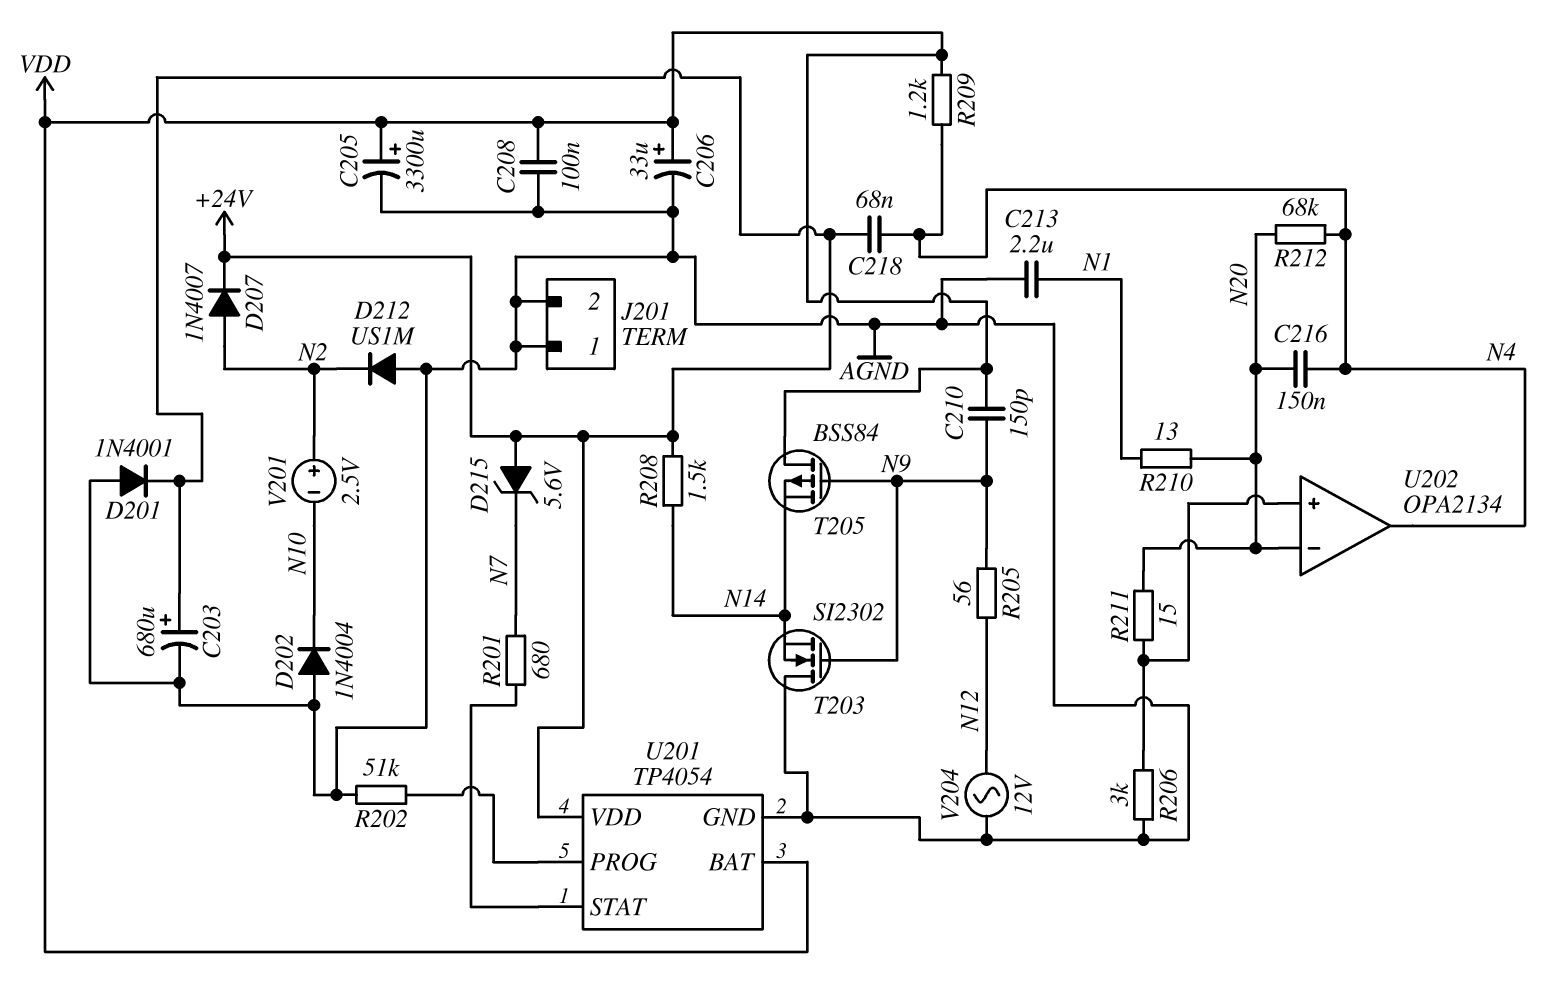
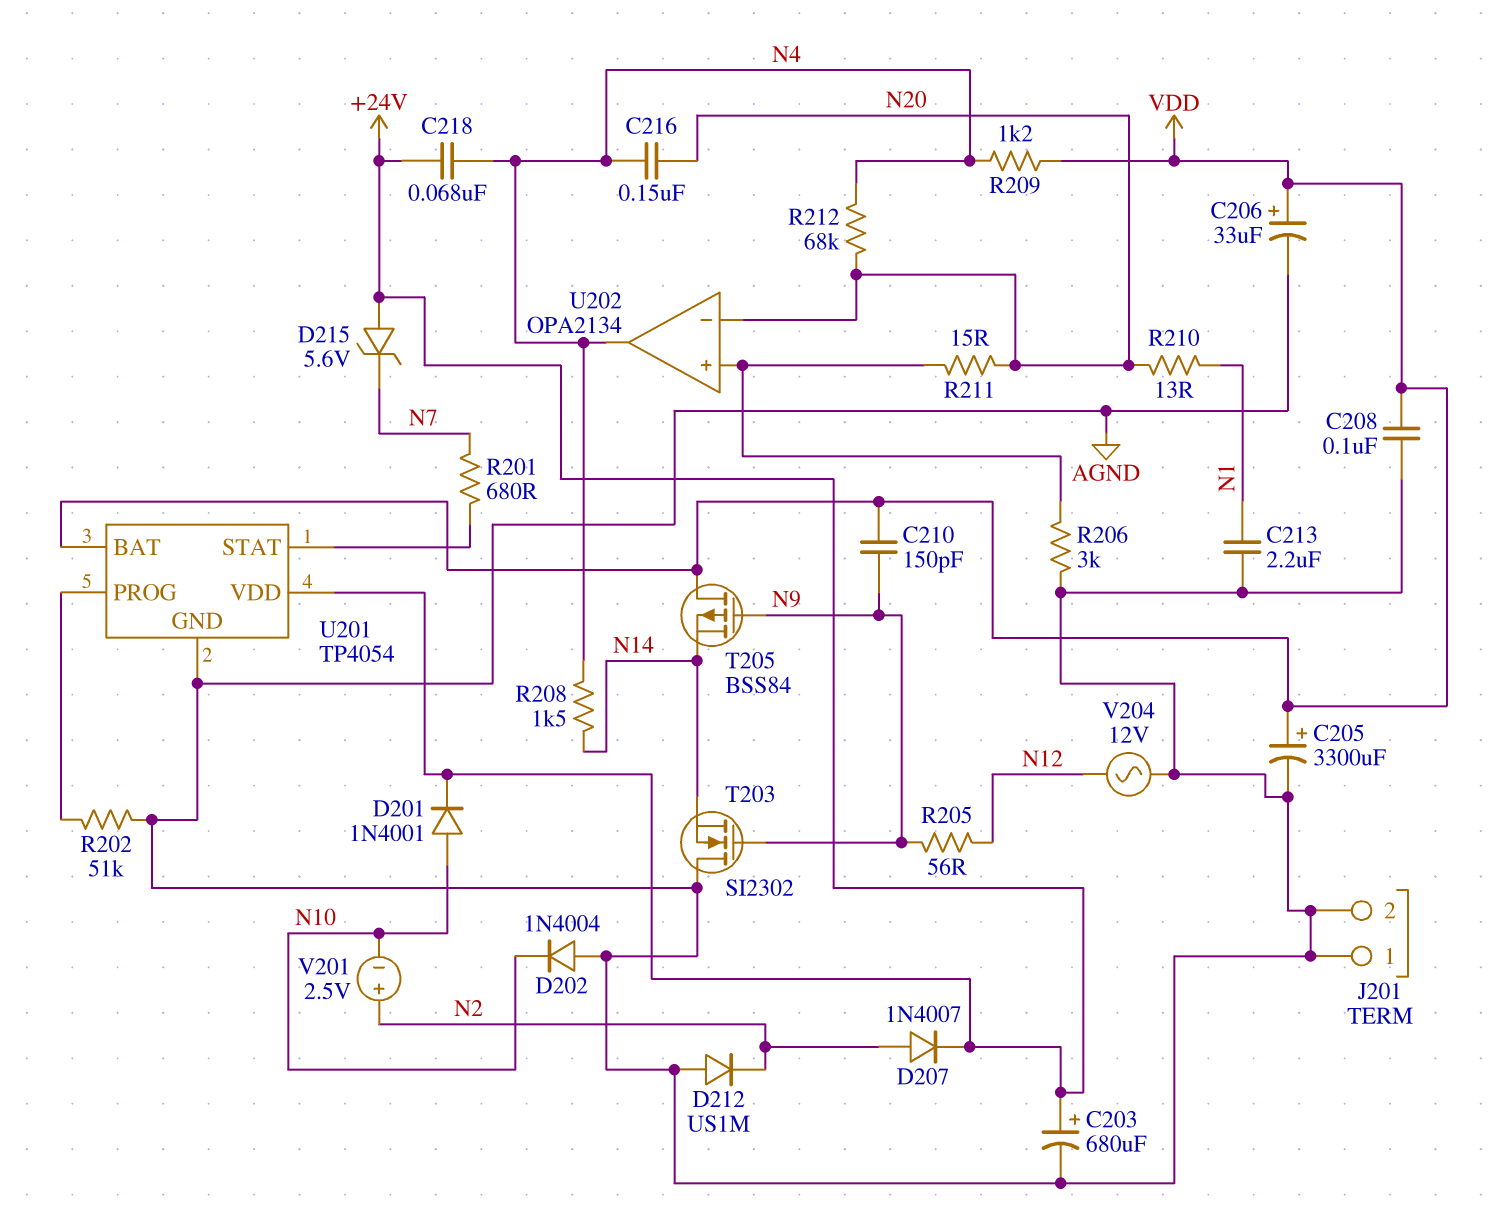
D201: diode 1N4001 (A AGND, K +24V) -> diode 1N4001 (A N10, K +24V)
R208: 1.5k (+24V, N14) -> 1.5k (N4, N14)

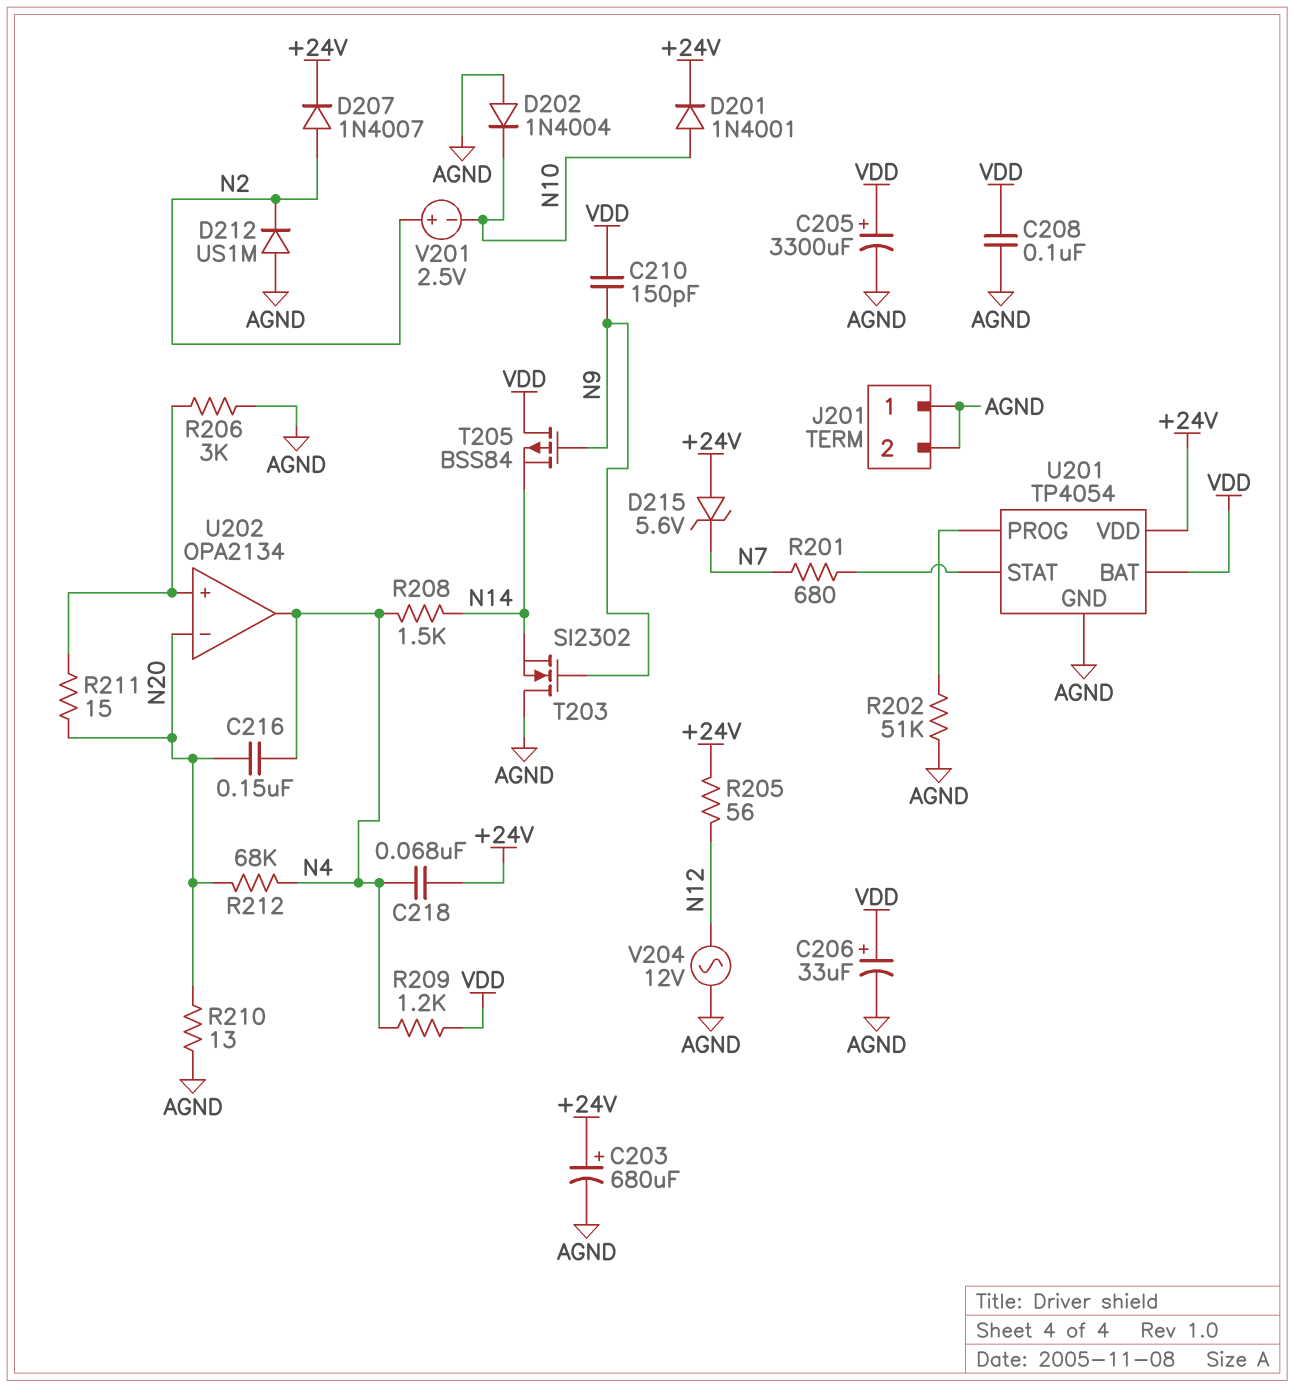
C213: 2.2uF (AGND, N1) -> none
R205: 56 (N9, N12) -> 56 (+24V, N12)
R210: 13 (N1, N20) -> 13 (AGND, N20)

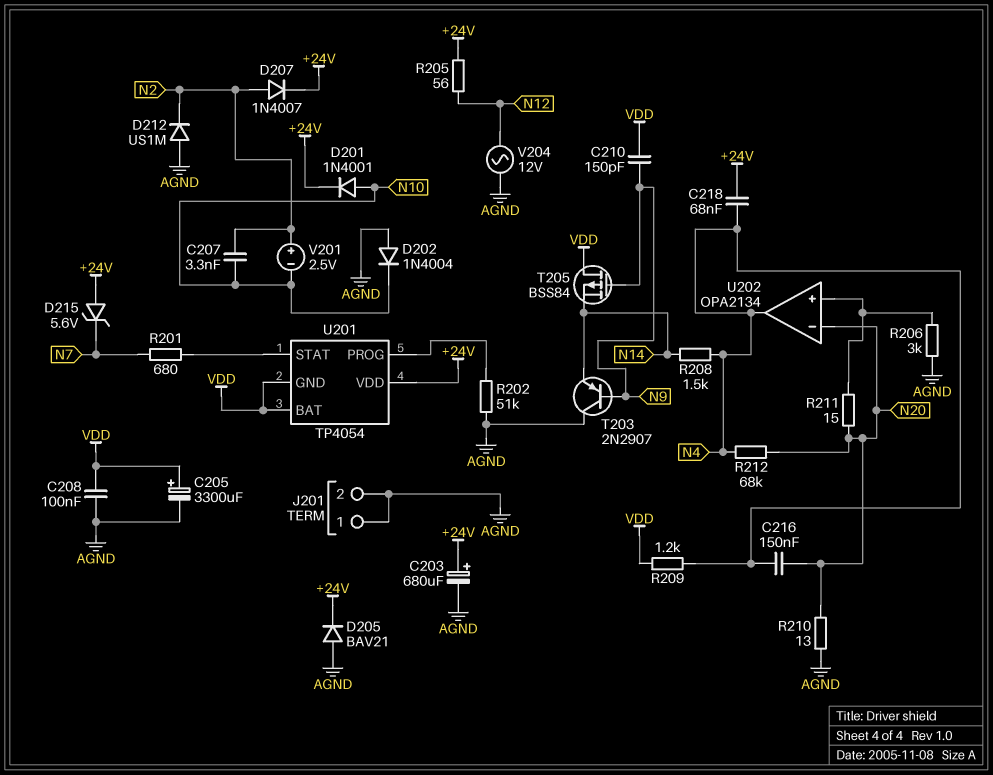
C206: 33uF (plus VDD, minus AGND) -> none
C207: none -> 3.3nF (N2, N10)
D205: none -> diode BAV21 (A AGND, K +24V)
T203: NMOS SI2302 (G N9, D AGND, S N14) -> PNP 2N2907 (B N9, C AGND, E N14)
U201 pin GND: AGND -> VDD

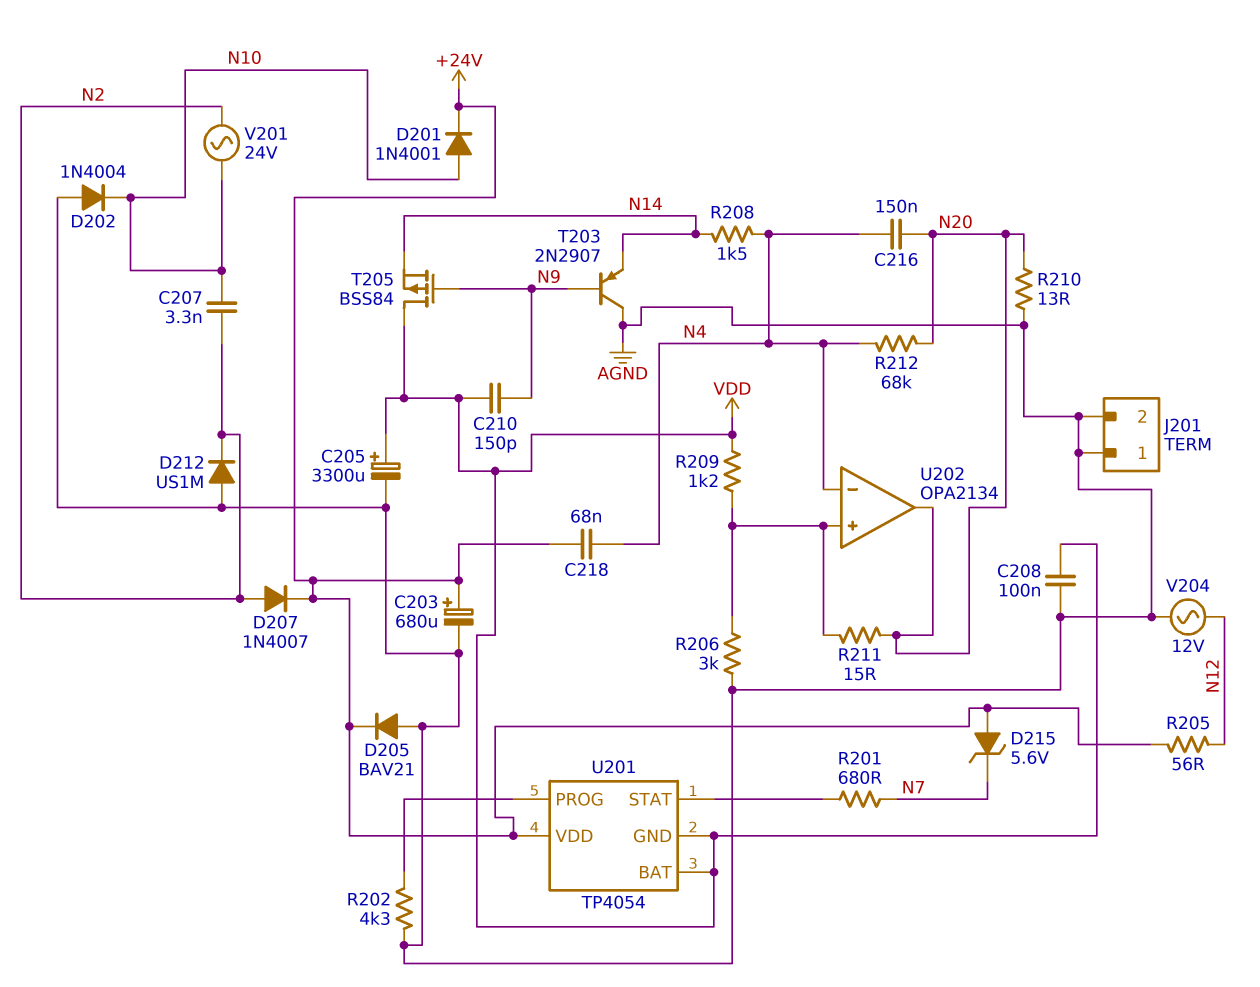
R202: 51k (AGND, U201/PROG) -> 4.3k (AGND, U201/PROG)
R209: 1.2k (N4, VDD) -> 1.2k (U202/in+, VDD)
U202 pin in-: N20 -> N4
U202 pin out: N4 -> N20
V201: 2.5V (plus N2, minus N10) -> AC 24V (N2, N10)

